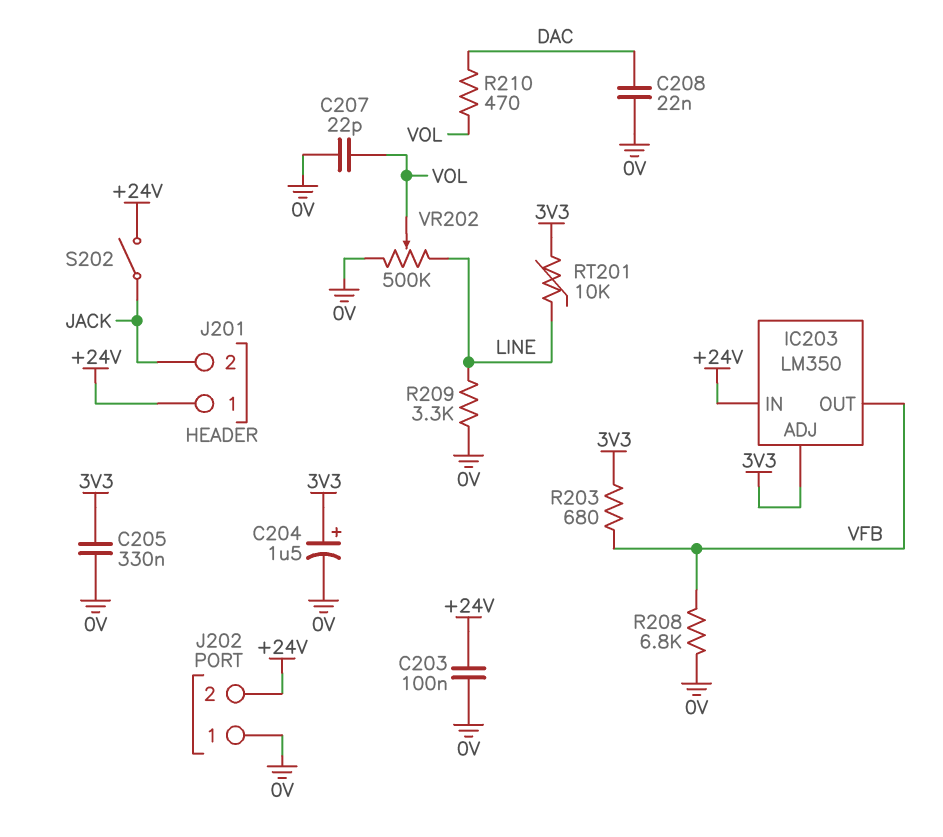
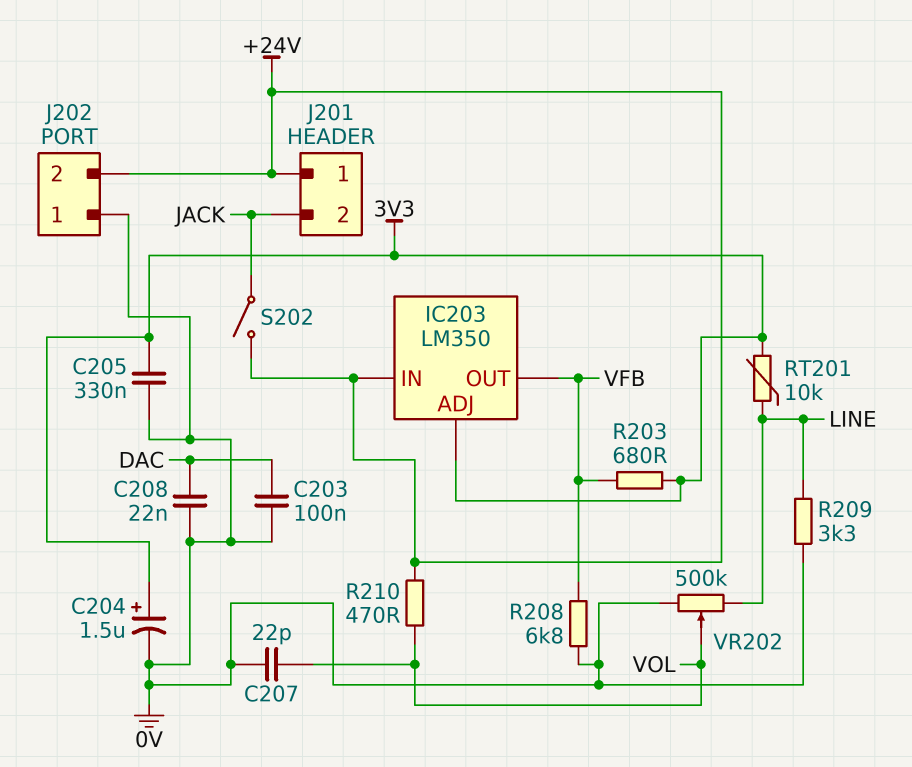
C203: 100nF (+24V, 0V) -> 100nF (0V, DAC)
R210: 470 (DAC, VOL) -> 470 (+24V, VOL)

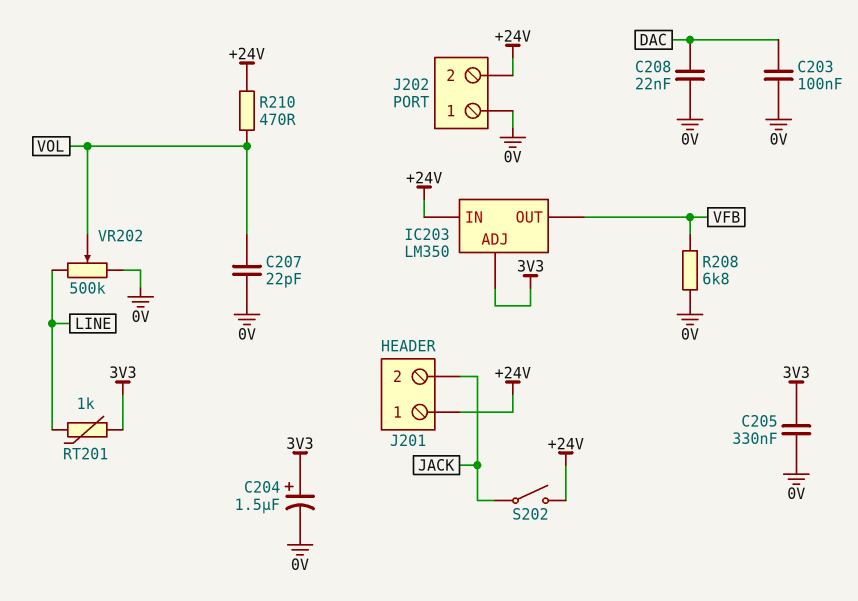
R203: 680 (3V3, VFB) -> none
R209: 3.3k (0V, LINE) -> none
RT201: 10k (3V3, LINE) -> 1k (3V3, LINE)

